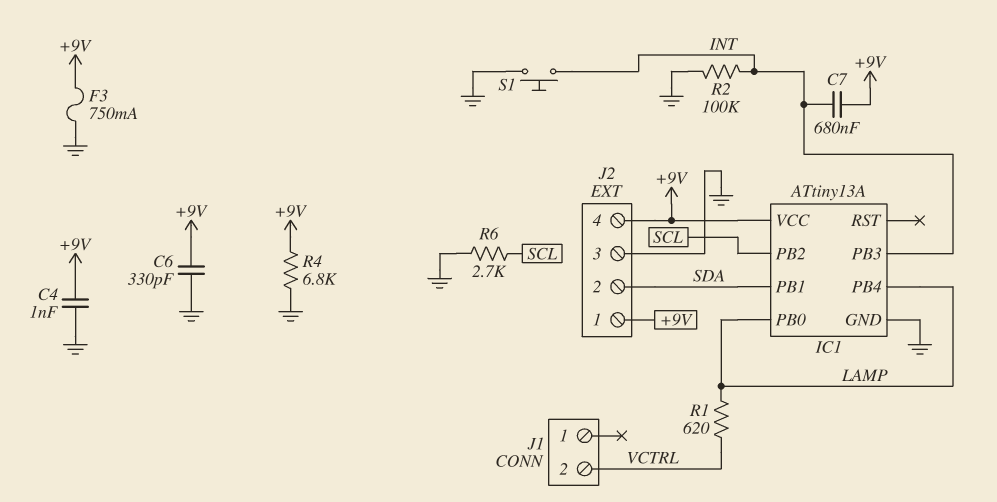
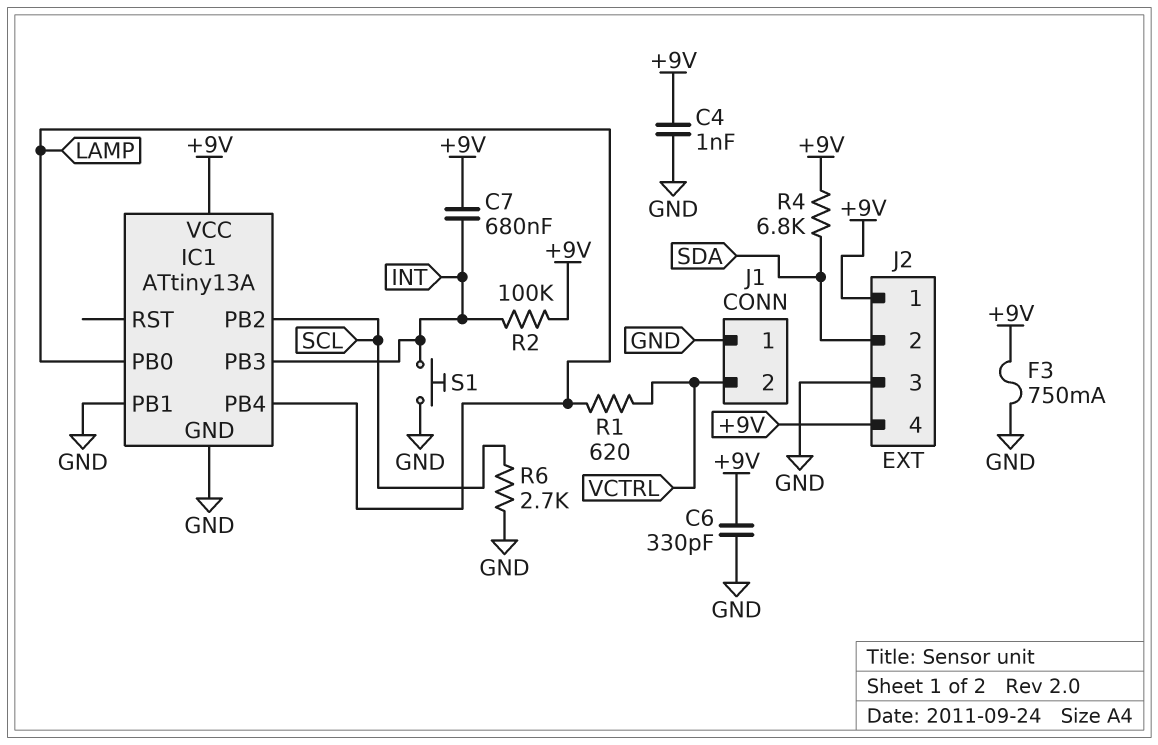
IC1 pin PB1: SDA -> GND
J1 pin 1: none -> GND
R2: 100k (GND, INT) -> 100k (+9V, INT)
R4: 6.8k (+9V, GND) -> 6.8k (+9V, SDA)

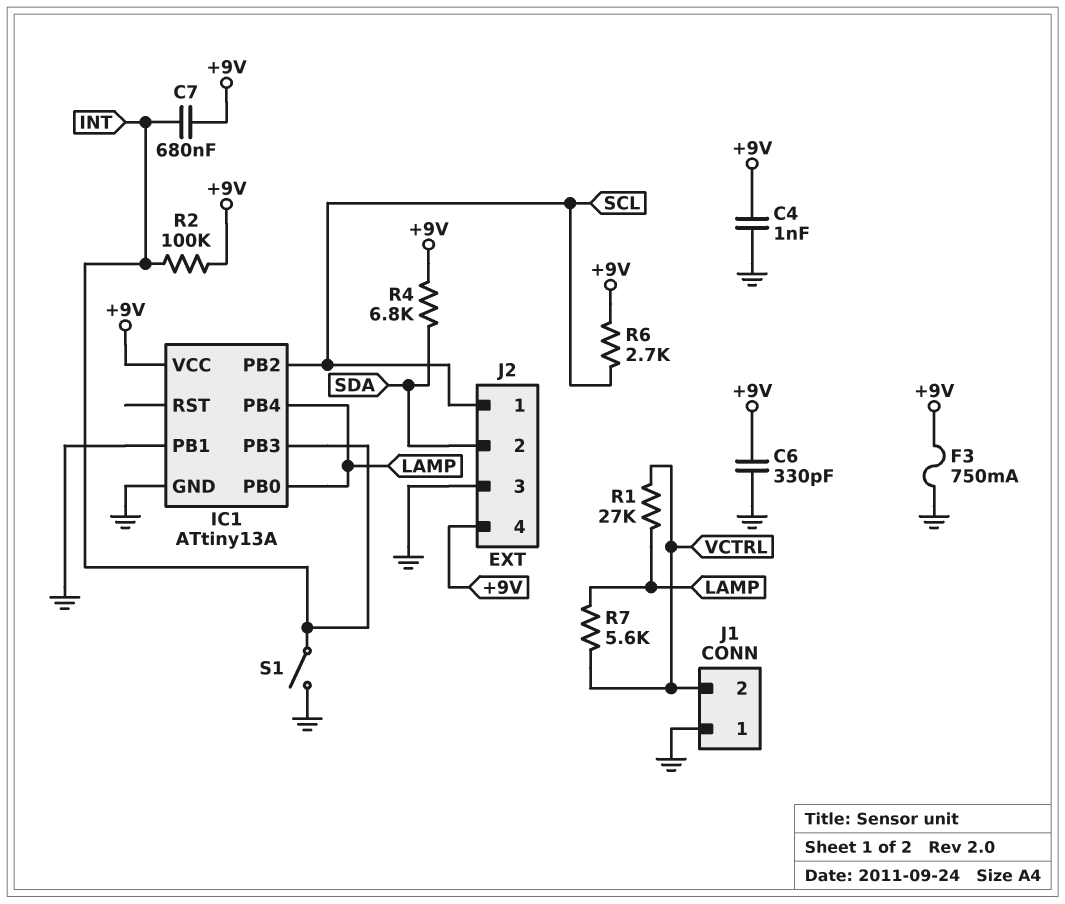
J2 pin 1: +9V -> SCL
R1: 620 (LAMP, VCTRL) -> 27k (LAMP, VCTRL)
R6: 2.7k (GND, SCL) -> 2.7k (+9V, SCL)
R7: none -> 5.6k (LAMP, VCTRL)
S1: button (GND, INT) -> switch (GND, INT)

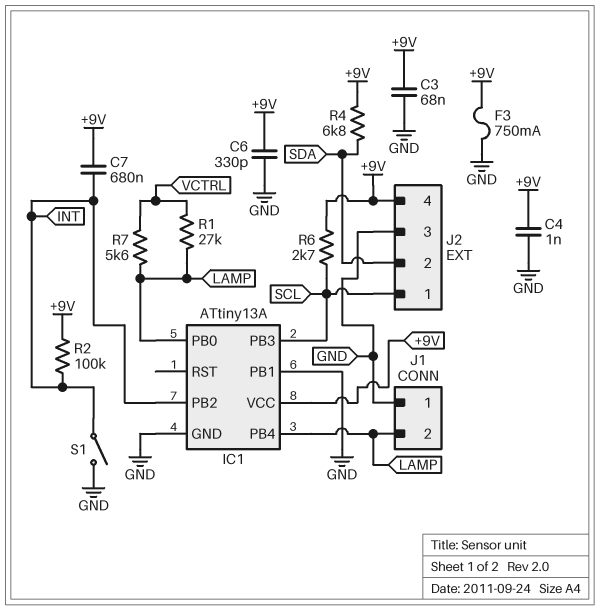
C3: none -> 68nF (+9V, GND)
IC1 pin PB2: SCL -> INT
IC1 pin PB3: INT -> SCL
J1 pin 2: VCTRL -> LAMP

